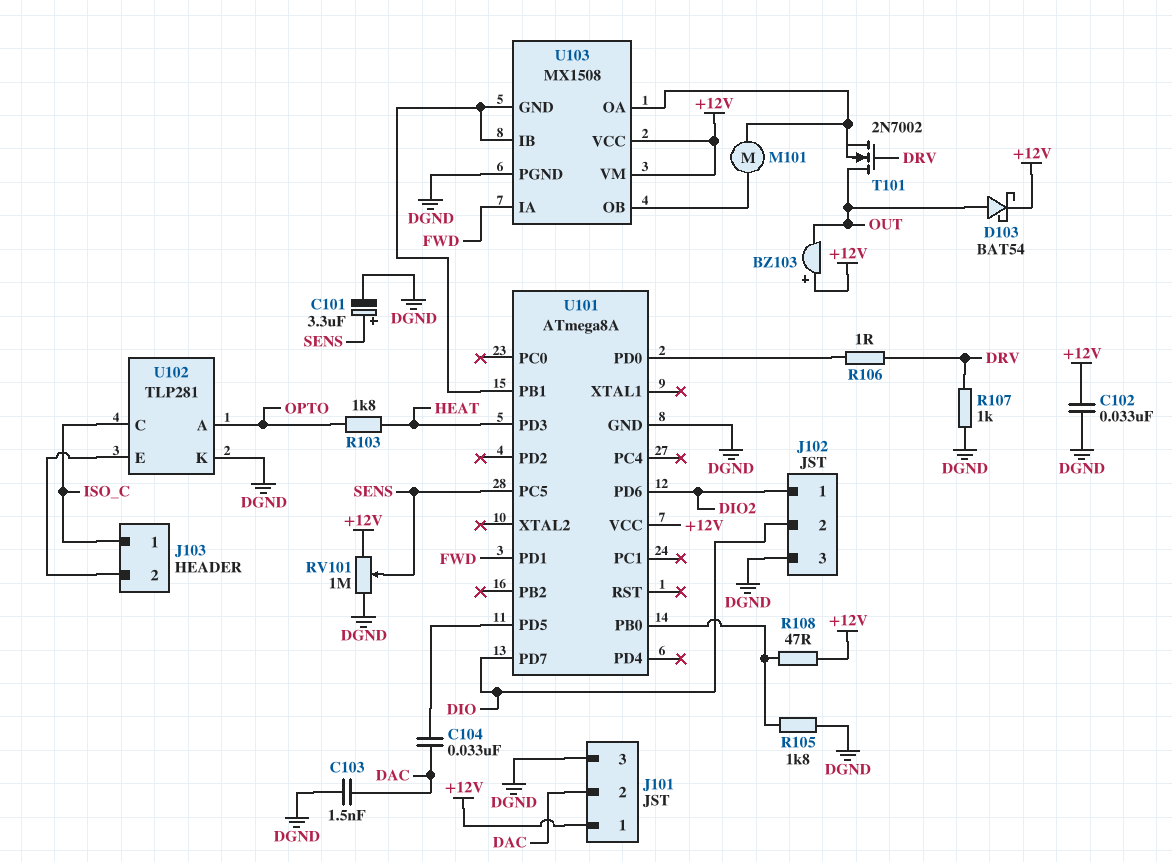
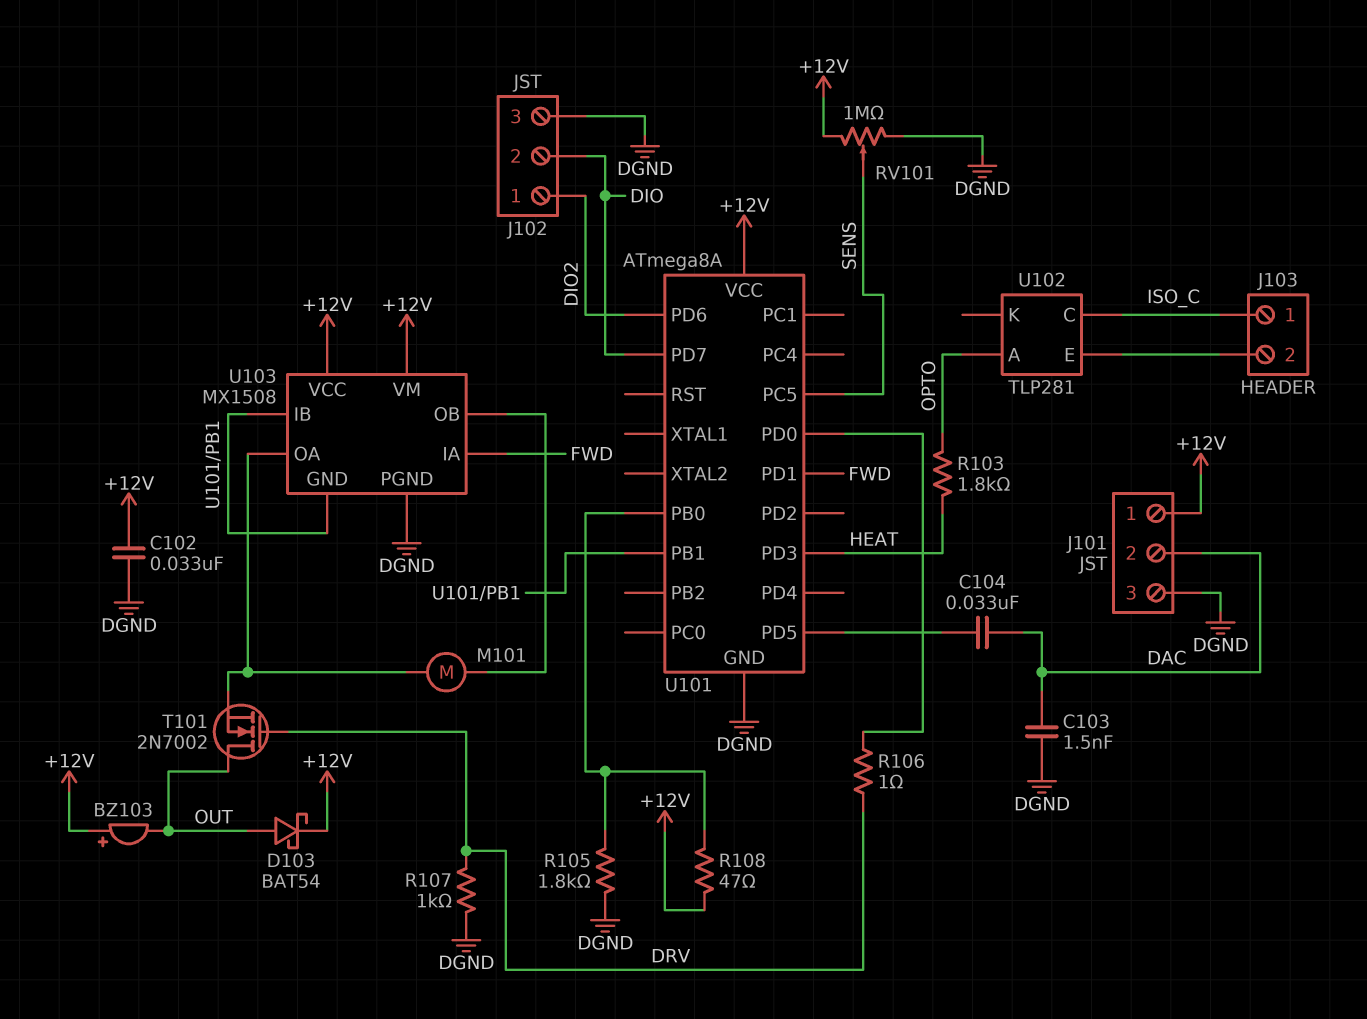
C101: 3.3uF (plus SENS, minus DGND) -> none
U102 pin K: DGND -> none

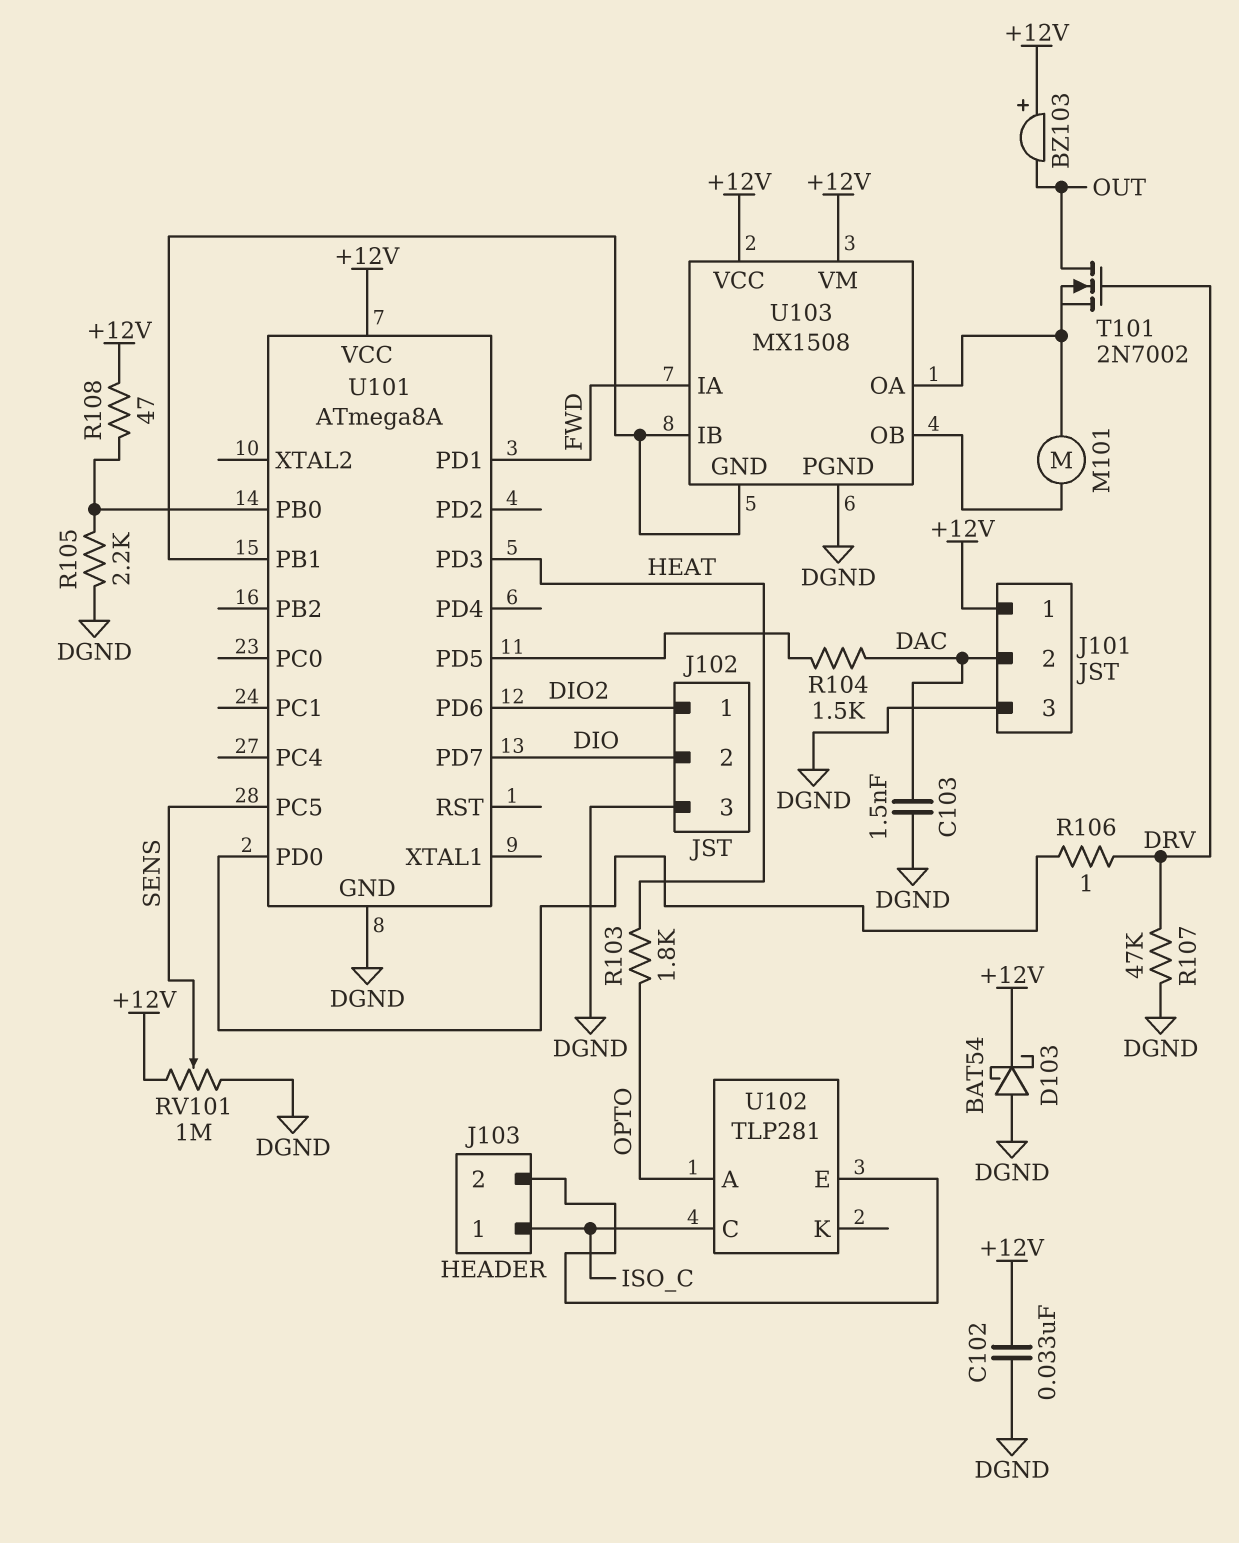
C104: 33nF (DAC, U101/PD5) -> none
D103: schottky BAT54 (A OUT, K +12V) -> schottky BAT54 (A DGND, K +12V)
R104: none -> 1.5k (DAC, U101/PD5)
R105: 1.8k (DGND, U101/PB0) -> 2.2k (DGND, U101/PB0)
R107: 1k (DGND, DRV) -> 47k (DGND, DRV)

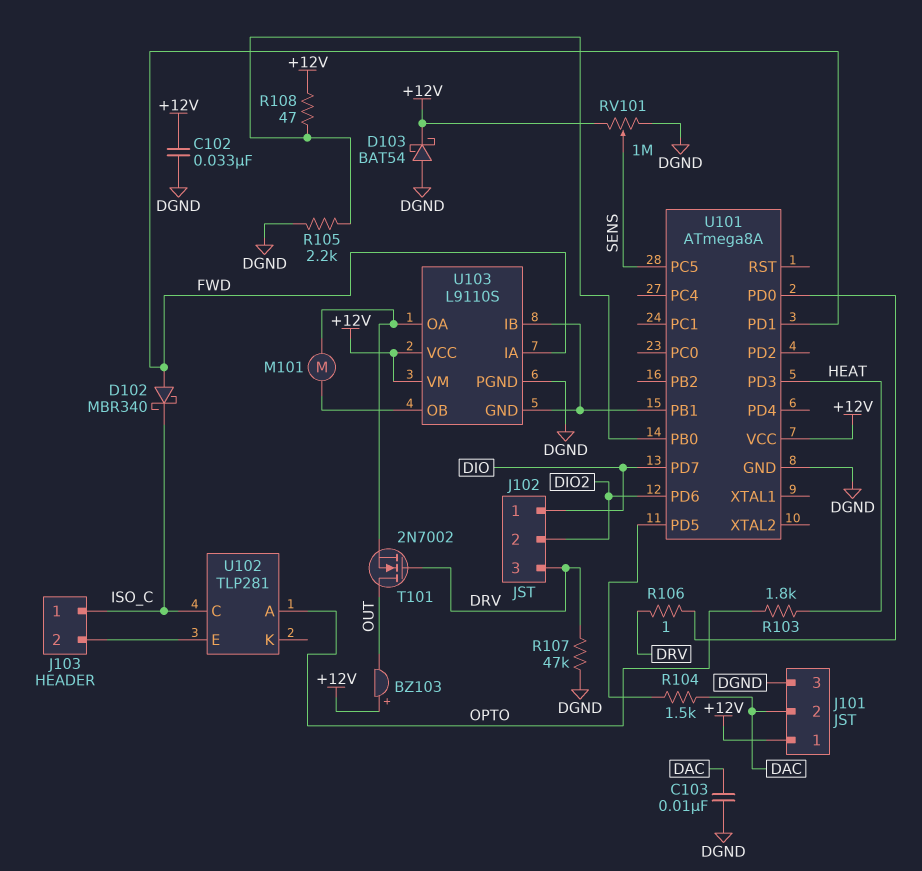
C103: 1.5nF (DAC, DGND) -> 10nF (DAC, DGND)
D102: none -> schottky MBR340 (A FWD, K ISO_C)
J102 pin 1: DIO2 -> DIO
J102 pin 2: DIO -> DIO2
J102 pin 3: DGND -> DRV
U103: MX1508 -> L9110S

